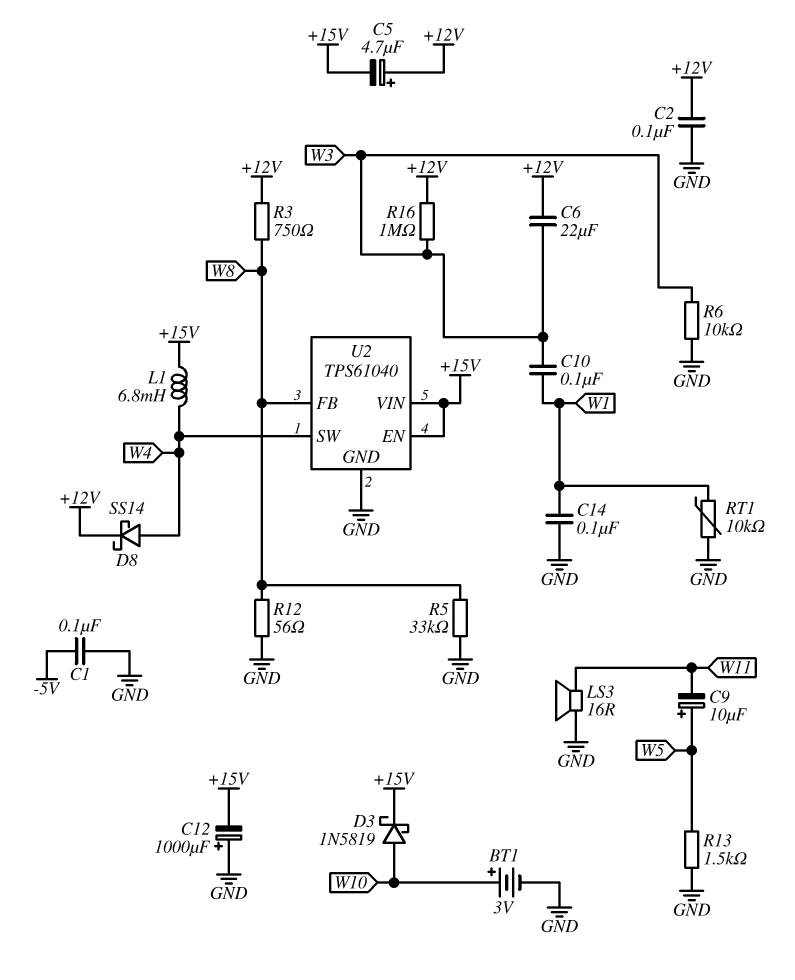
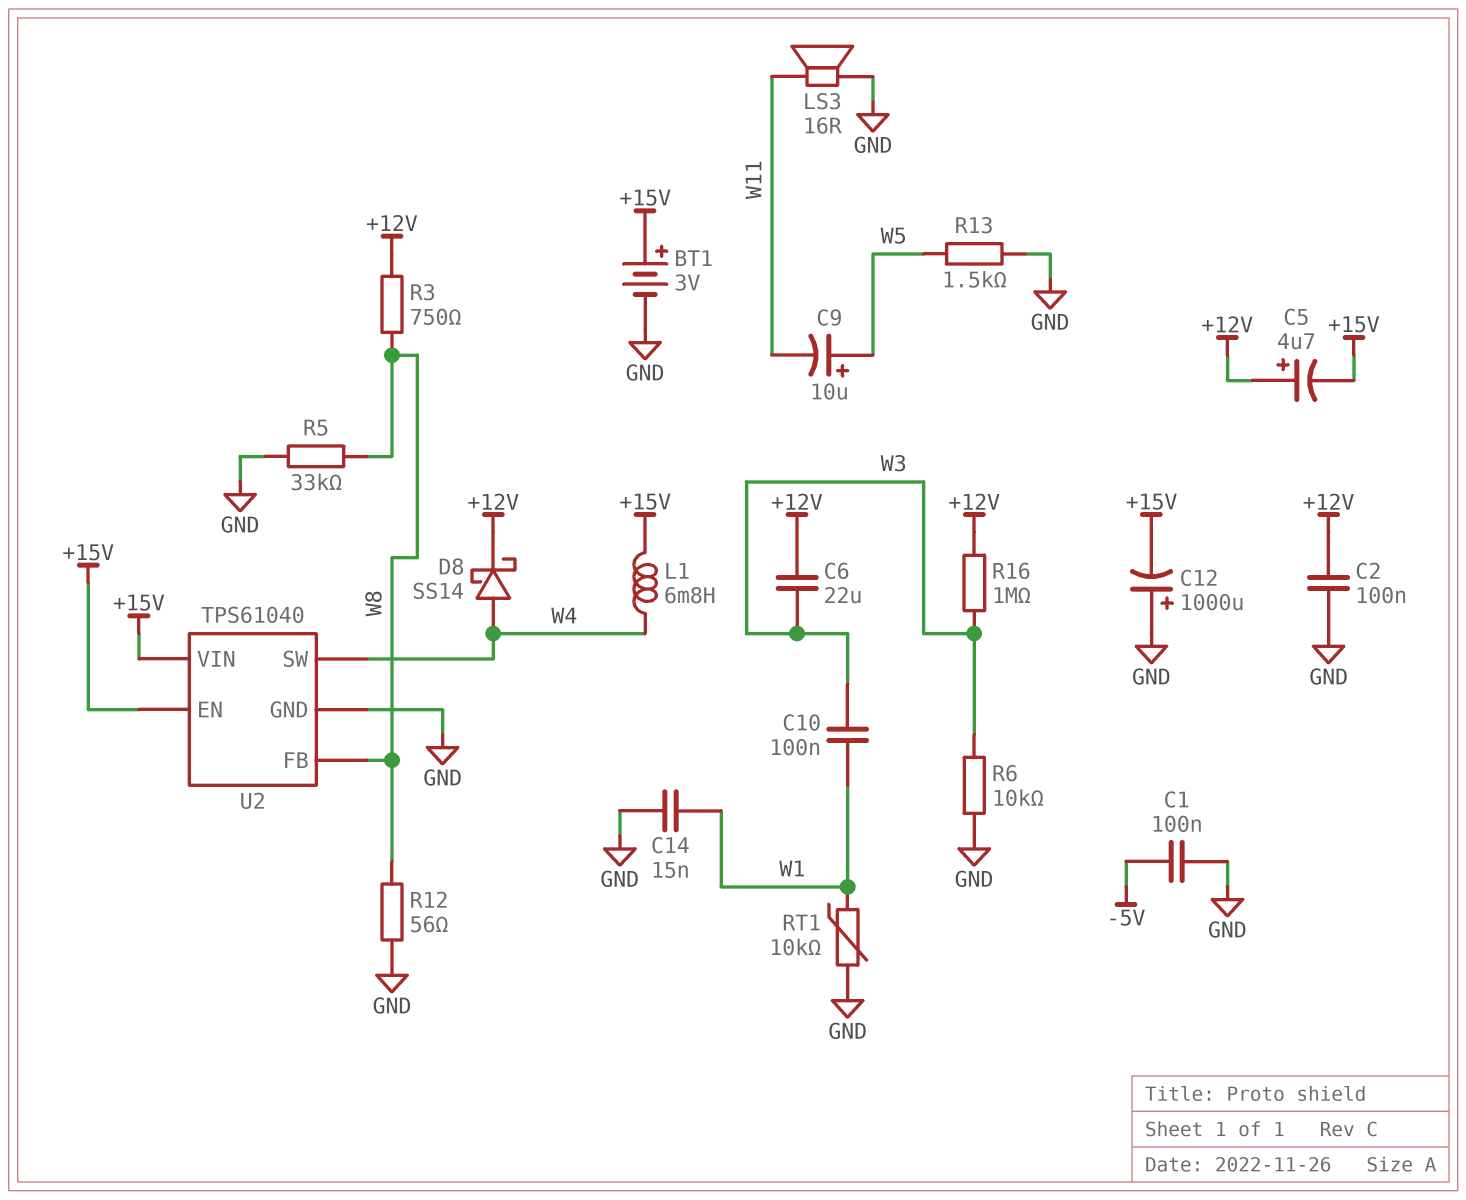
BT1: 3V (plus W10, minus GND) -> 3V (plus +15V, minus GND)
C14: 100nF (GND, W1) -> 15nF (GND, W1)
D3: schottky 1N5819 (A W10, K +15V) -> none

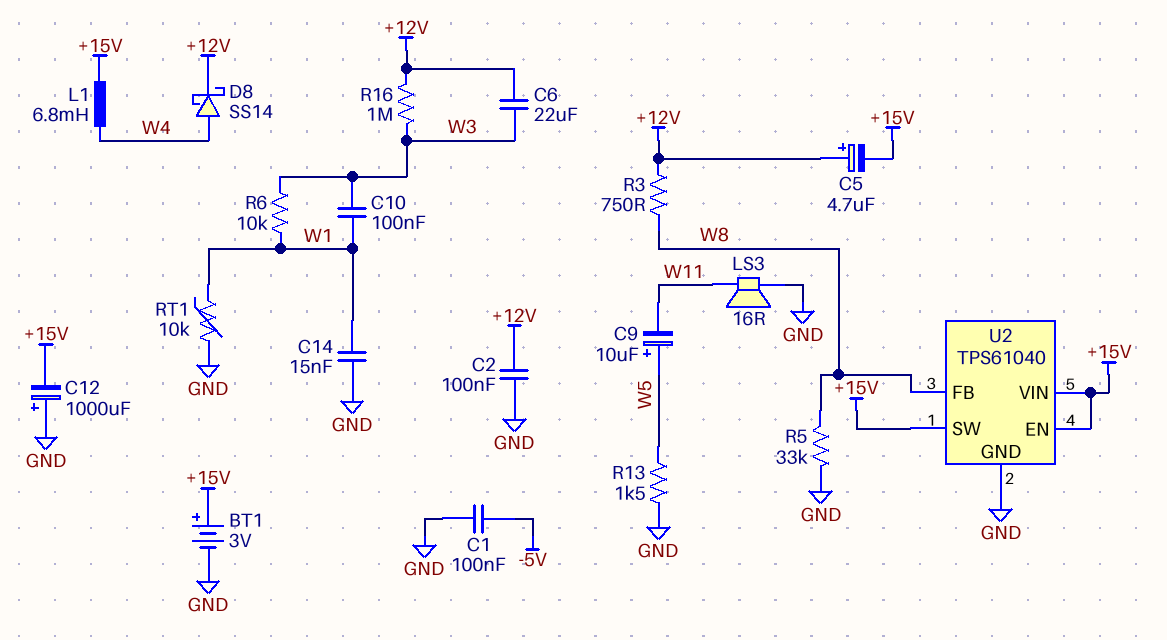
R6: 10k (GND, W3) -> 10k (W1, W3)
R12: 56 (GND, W8) -> none
U2 pin SW: W4 -> +15V

